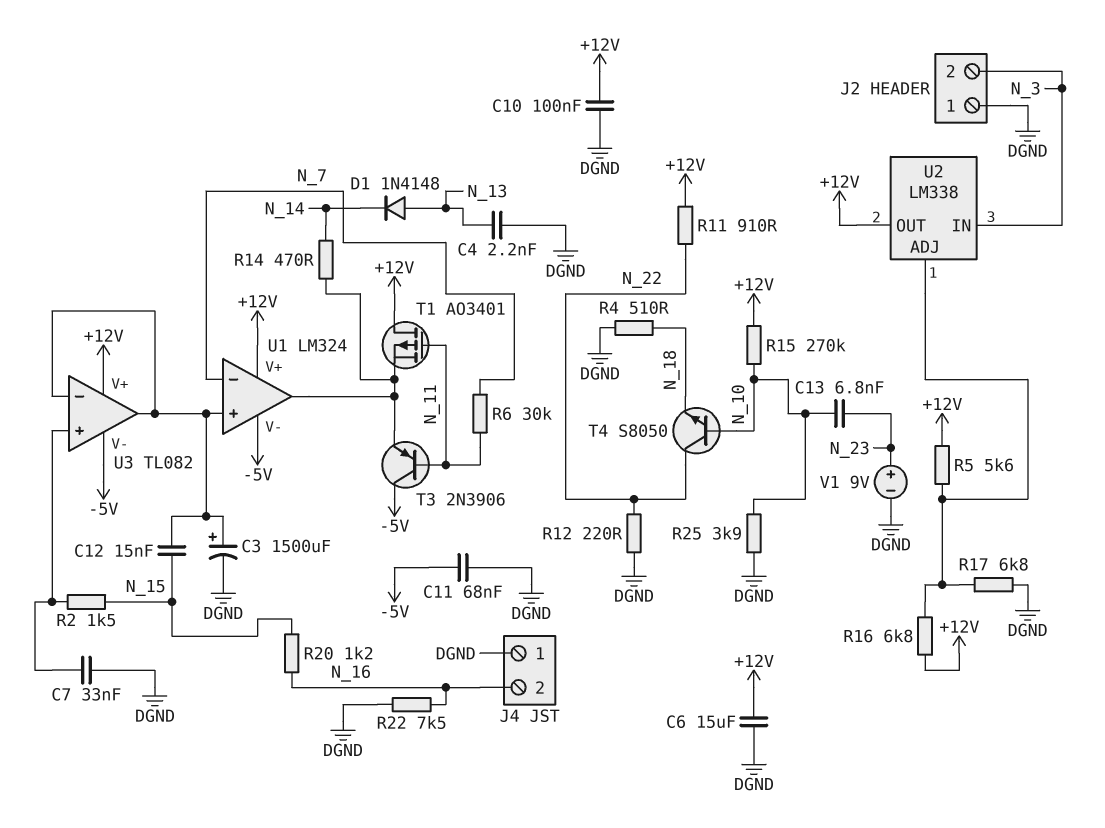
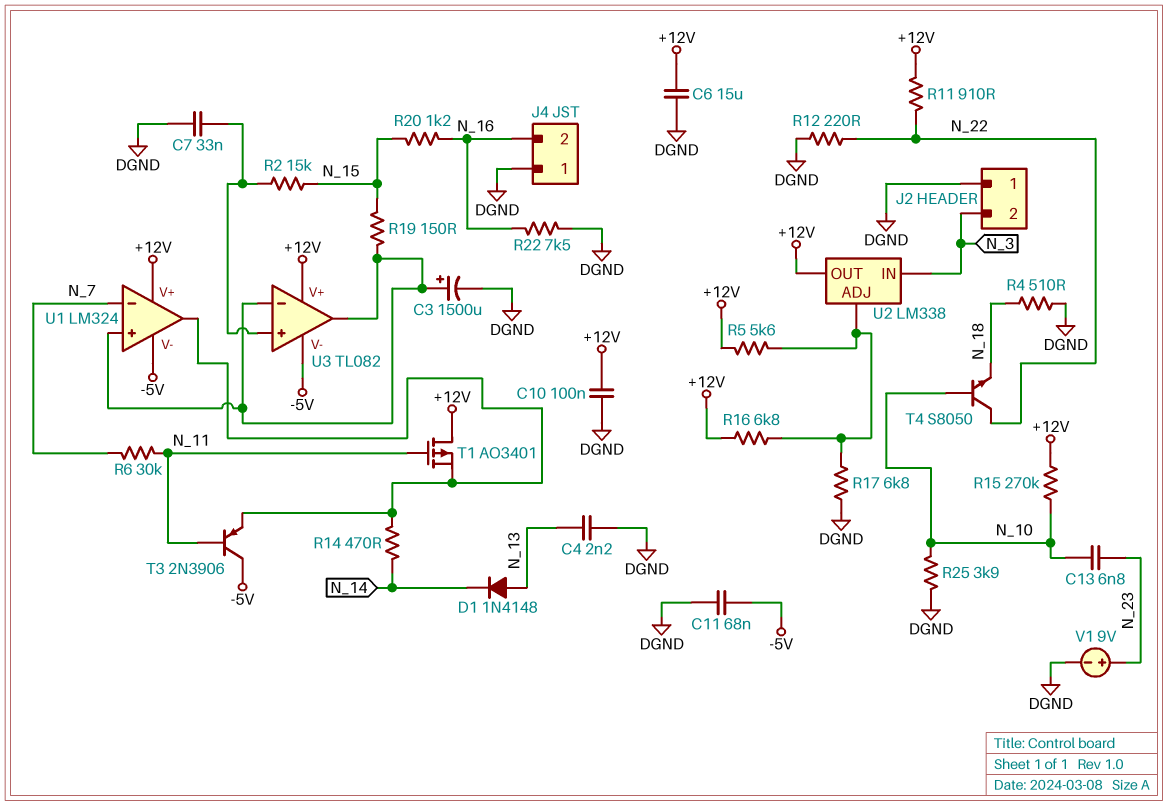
C12: 15nF (N_15, U1/in+) -> none
R2: 1.5k (N_15, U3/in+) -> 15k (N_15, U3/in+)
R19: none -> 150 (N_15, U1/in+)

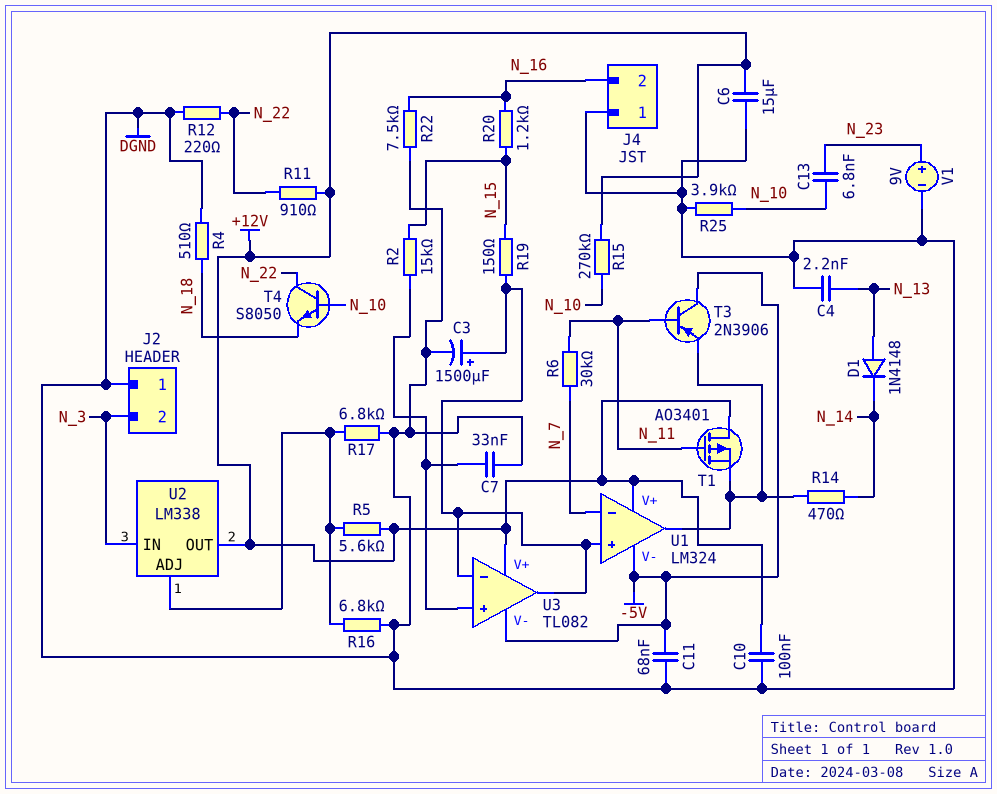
R16: 6.8k (+12V, U2/ADJ) -> 6.8k (DGND, U2/ADJ)

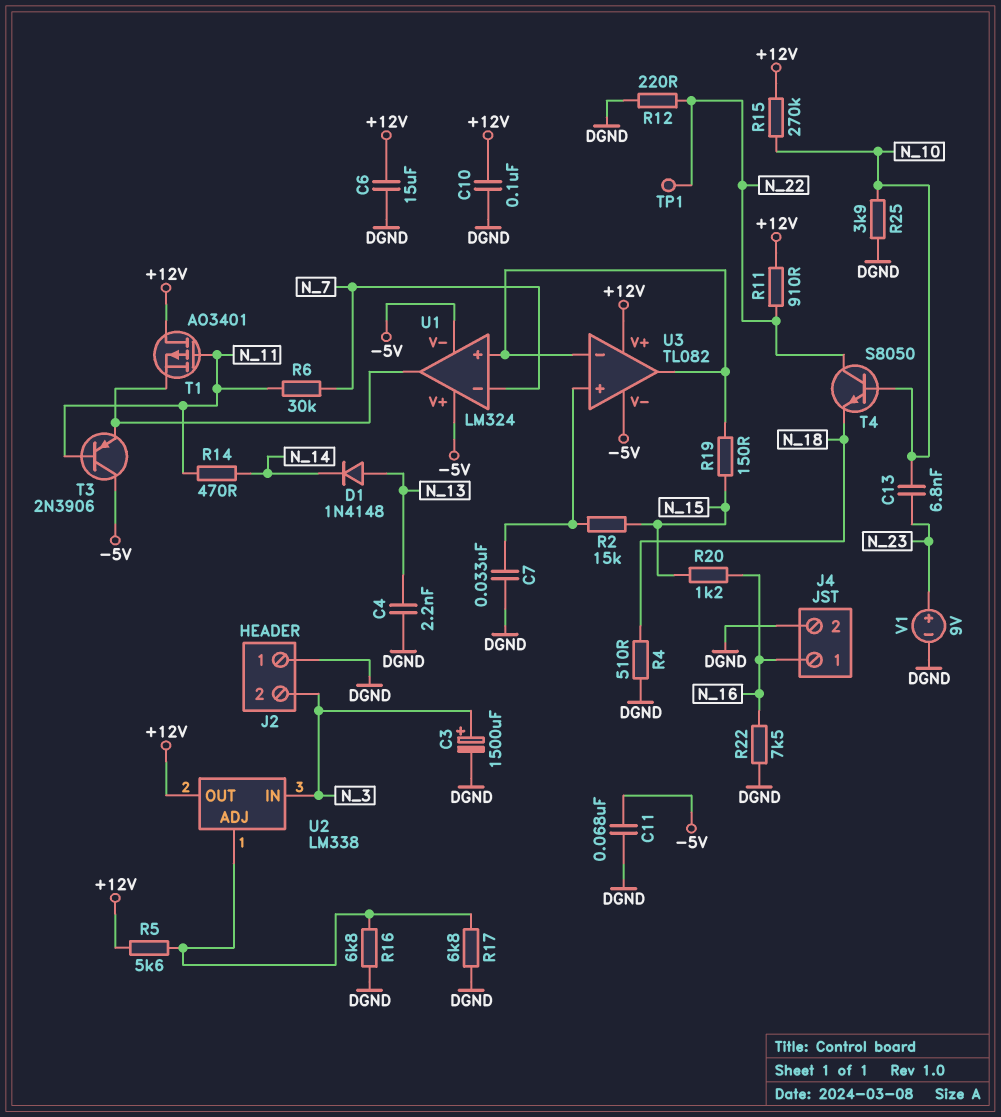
C3: 1500uF (plus U1/in+, minus DGND) -> 1500uF (plus N_3, minus DGND)
J4 pin 1: DGND -> N_16
J4 pin 2: N_16 -> DGND
R14: 470 (N_14, U1/out) -> 470 (N_11, N_14)
TP1: none -> test point (N_22)
U1 pin V+: +12V -> -5V

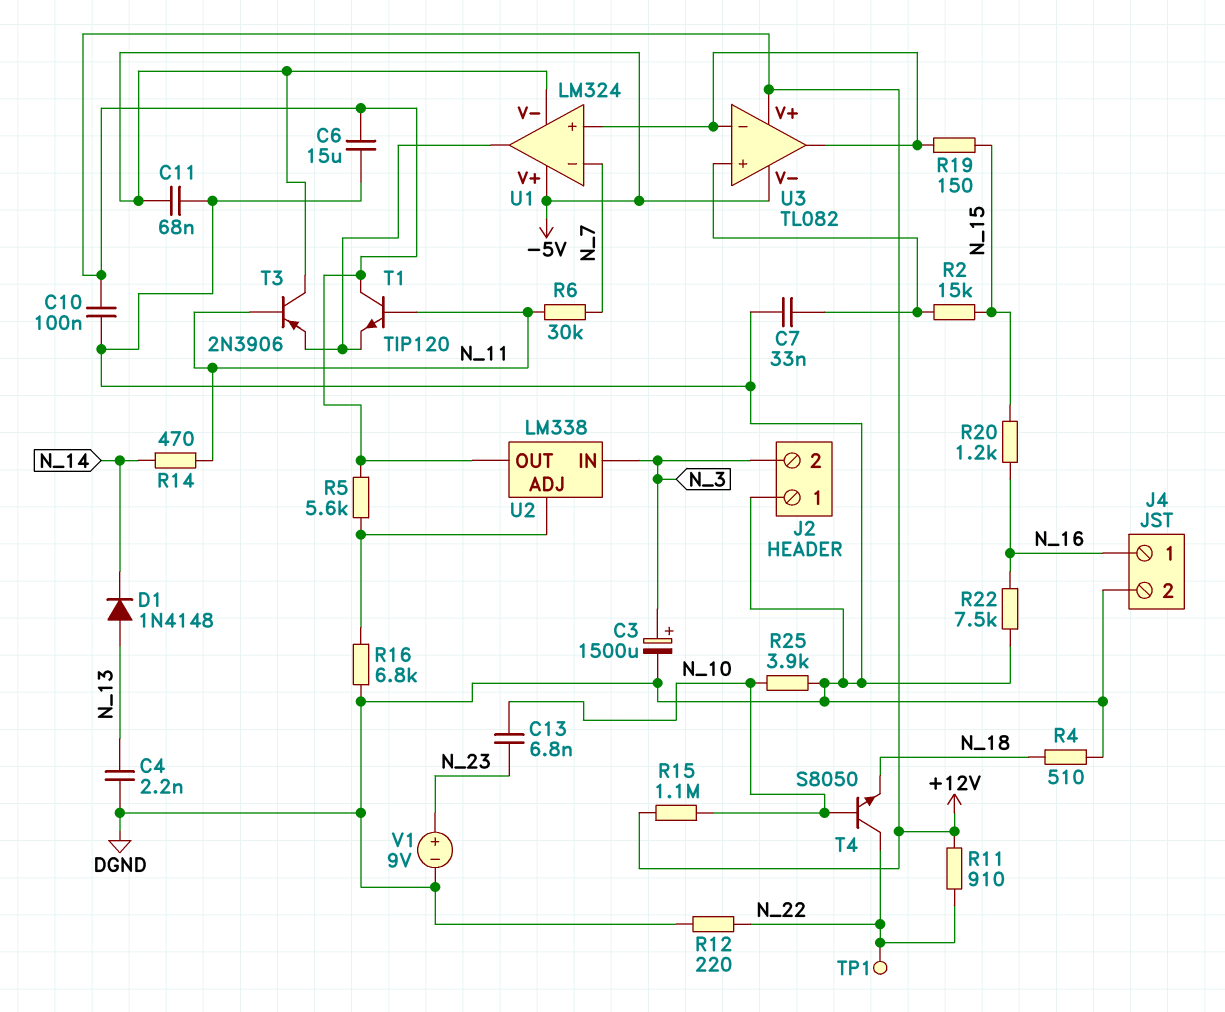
R15: 270k (+12V, N_10) -> 1.1M (+12V, N_10)
R17: 6.8k (DGND, U2/ADJ) -> none
T1: PMOS AO3401 (G N_11, D +12V, S U1/out) -> NPN TIP120 (B N_11, C +12V, E U1/out)

